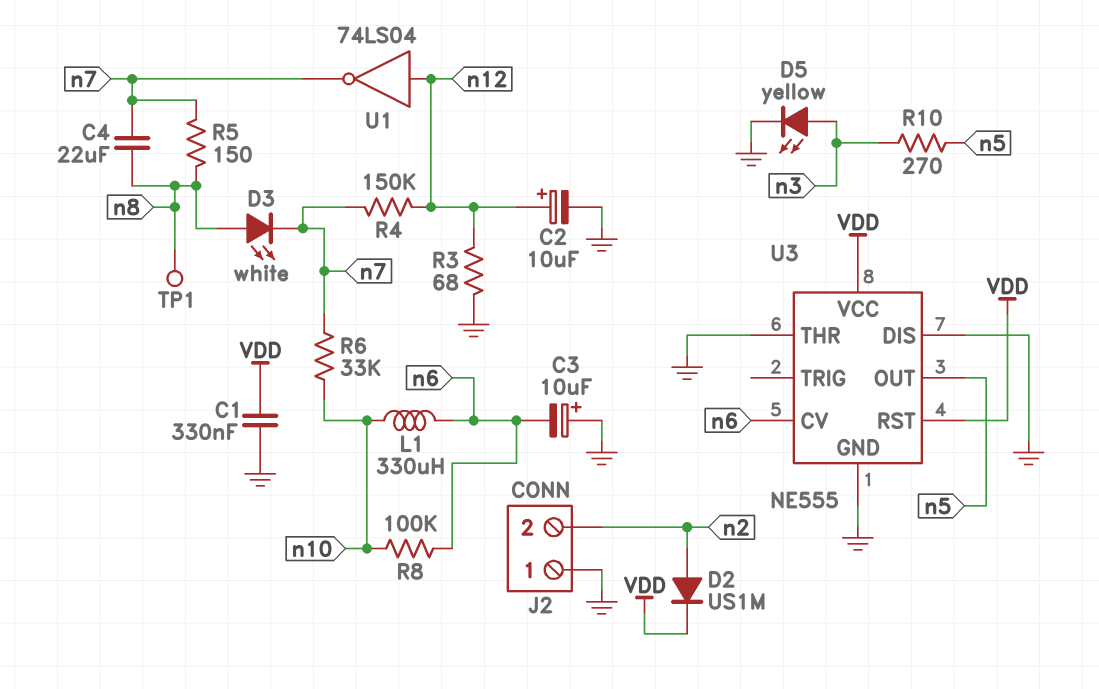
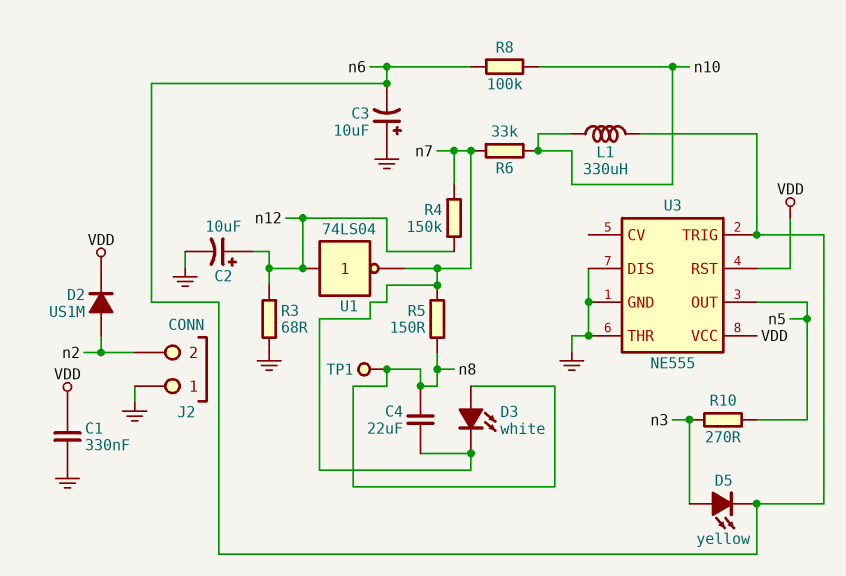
D5: LED yellow (A n3, K GND) -> LED yellow (A n3, K n6)
U3 pin CV: n6 -> none
U3 pin TRIG: none -> n6

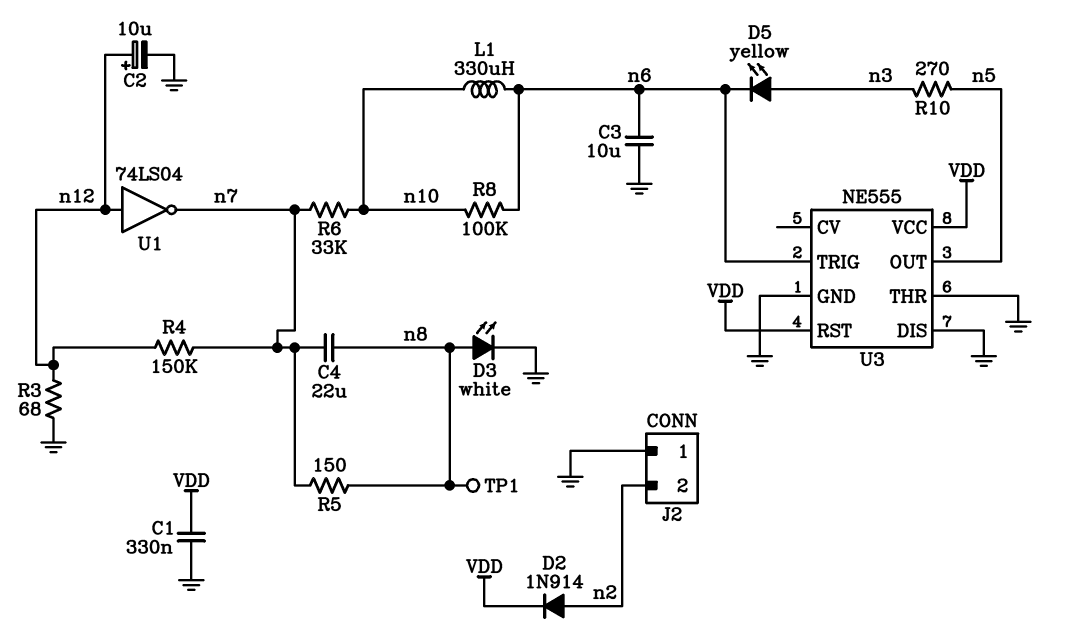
C3: 10uF (plus GND, minus n6) -> 10uF (GND, n6)
D2: diode US1M (A n2, K VDD) -> diode 1N914 (A n2, K VDD)
D3: LED white (A n8, K n7) -> LED white (A n8, K GND)

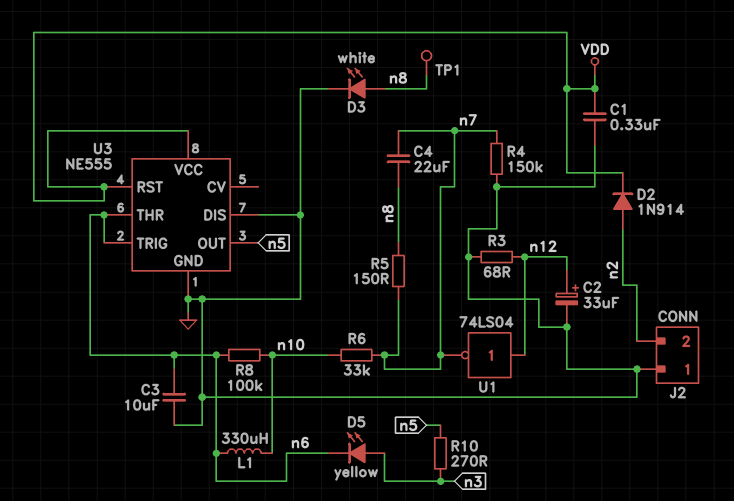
C2: 10uF (plus n12, minus GND) -> 33uF (plus n12, minus GND)
R4: 150k (n7, n12) -> 150k (GND, n7)
U3 pin THR: GND -> n6

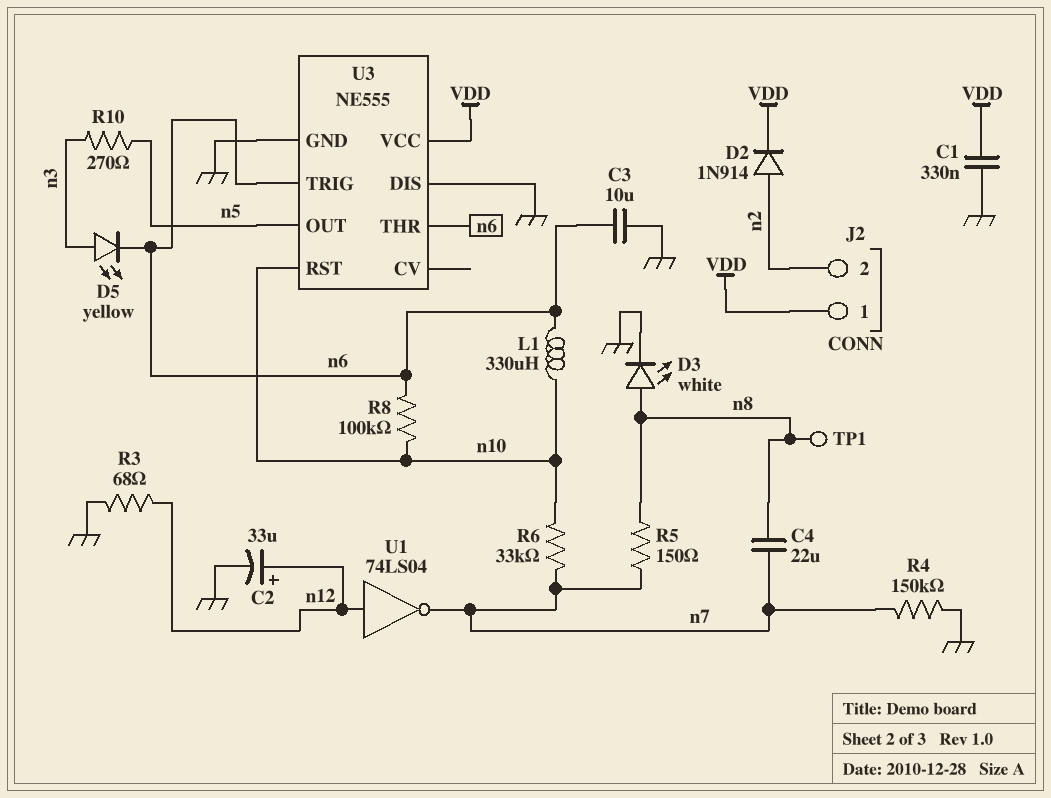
J2 pin 1: GND -> VDD
U3 pin RST: VDD -> n10

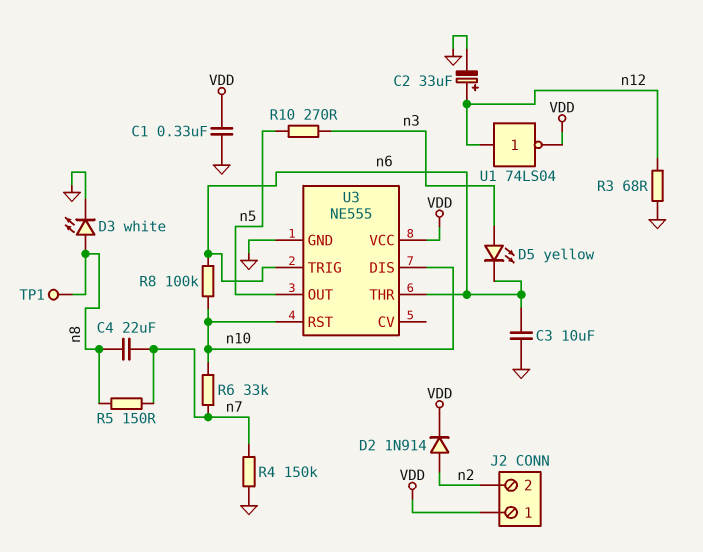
L1: 330uH (n6, n10) -> none
U1: NOT 74LS04 (in n12, out n7) -> NOT 74LS04 (in n12, out VDD)
U3 pin DIS: GND -> n10

